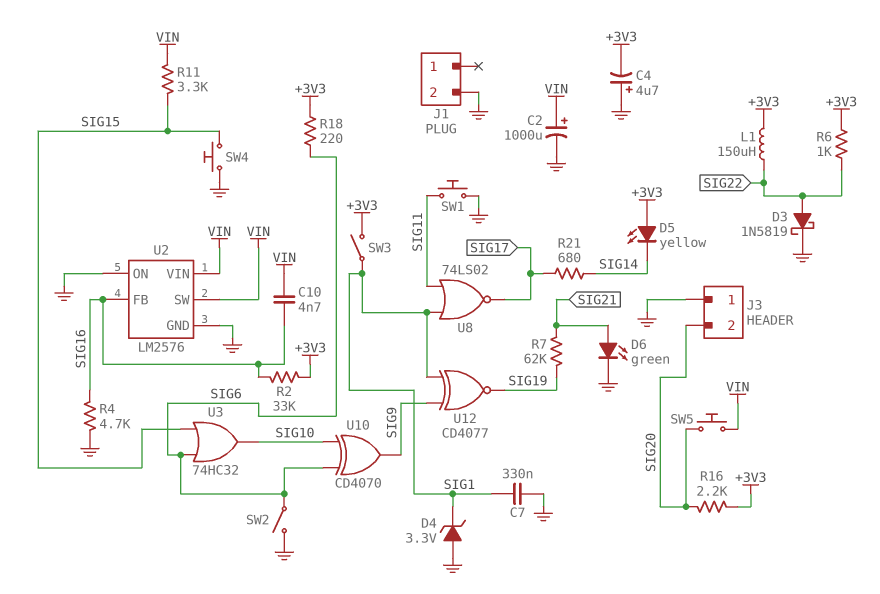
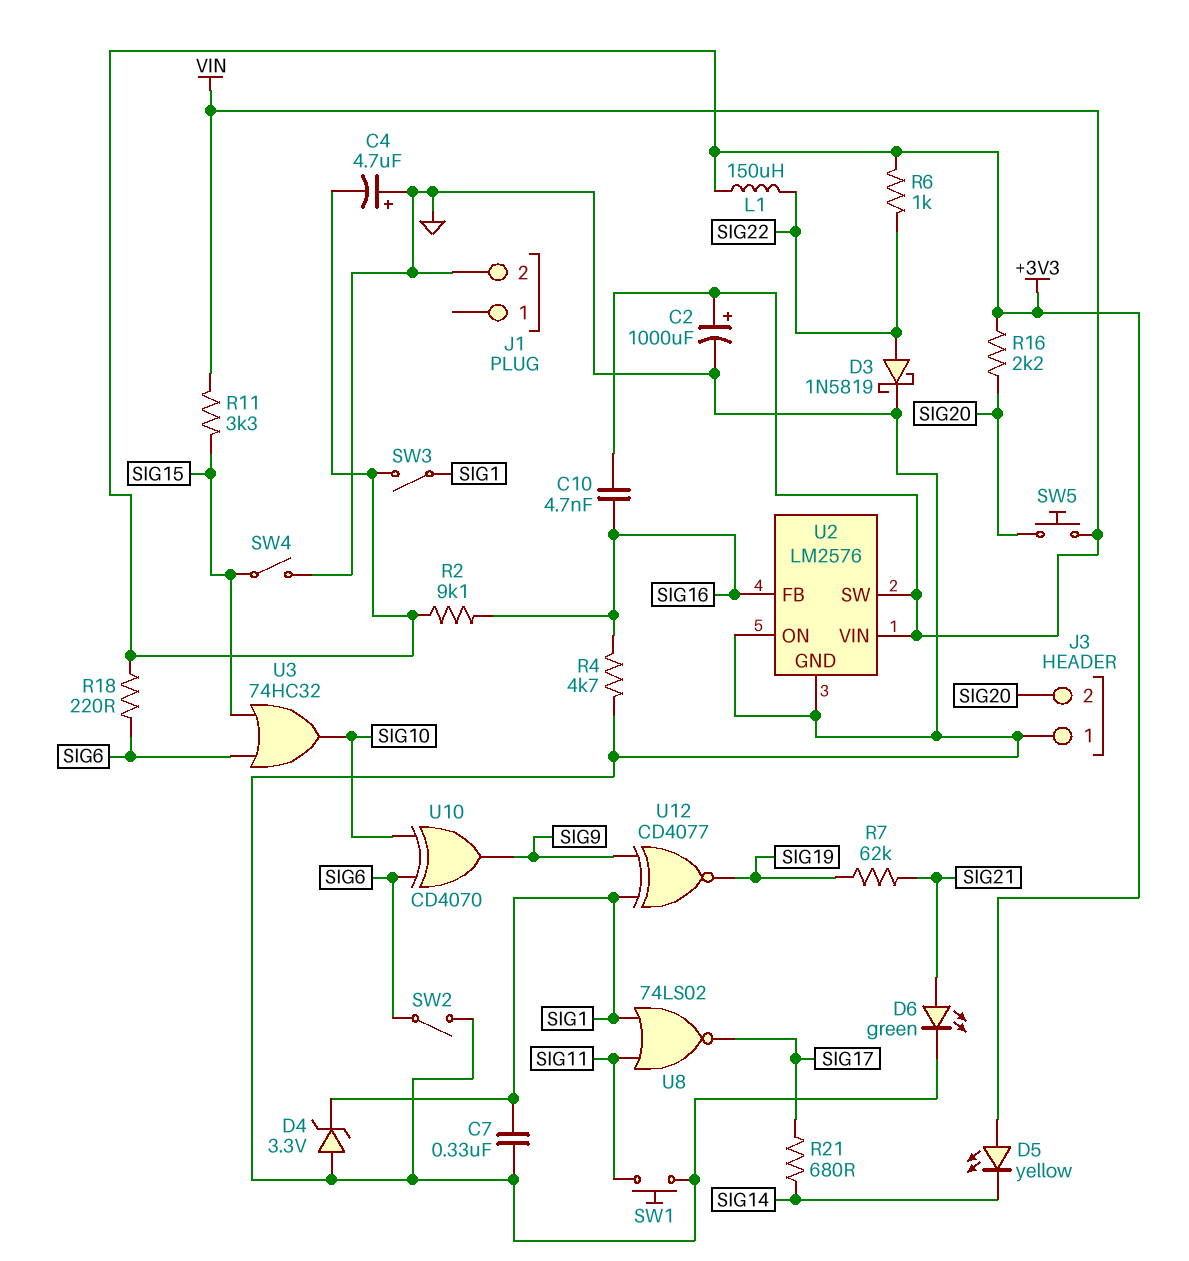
R2: 33k (+3V3, SIG16) -> 9.1k (+3V3, SIG16)
SW4: button (GND, SIG15) -> switch (GND, SIG15)

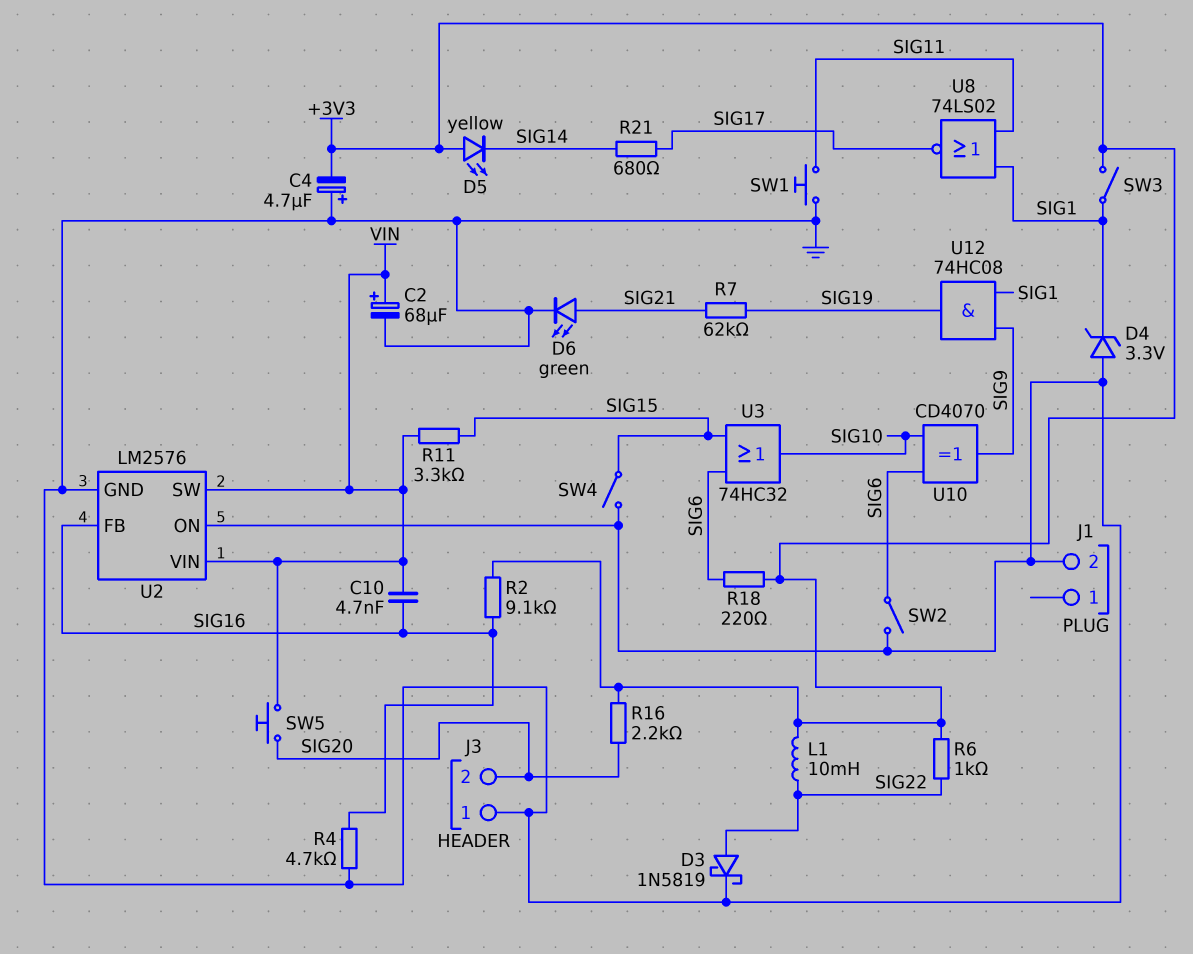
C2: 1000uF (plus VIN, minus GND) -> 68uF (plus VIN, minus GND)
C7: 330nF (GND, SIG1) -> none
L1: 150uH (+3V3, SIG22) -> 10mH (+3V3, SIG22)
U12: XNOR CD4077 (in SIG1, in SIG9, out SIG19) -> AND 74HC08 (in SIG1, in SIG9, out SIG19)

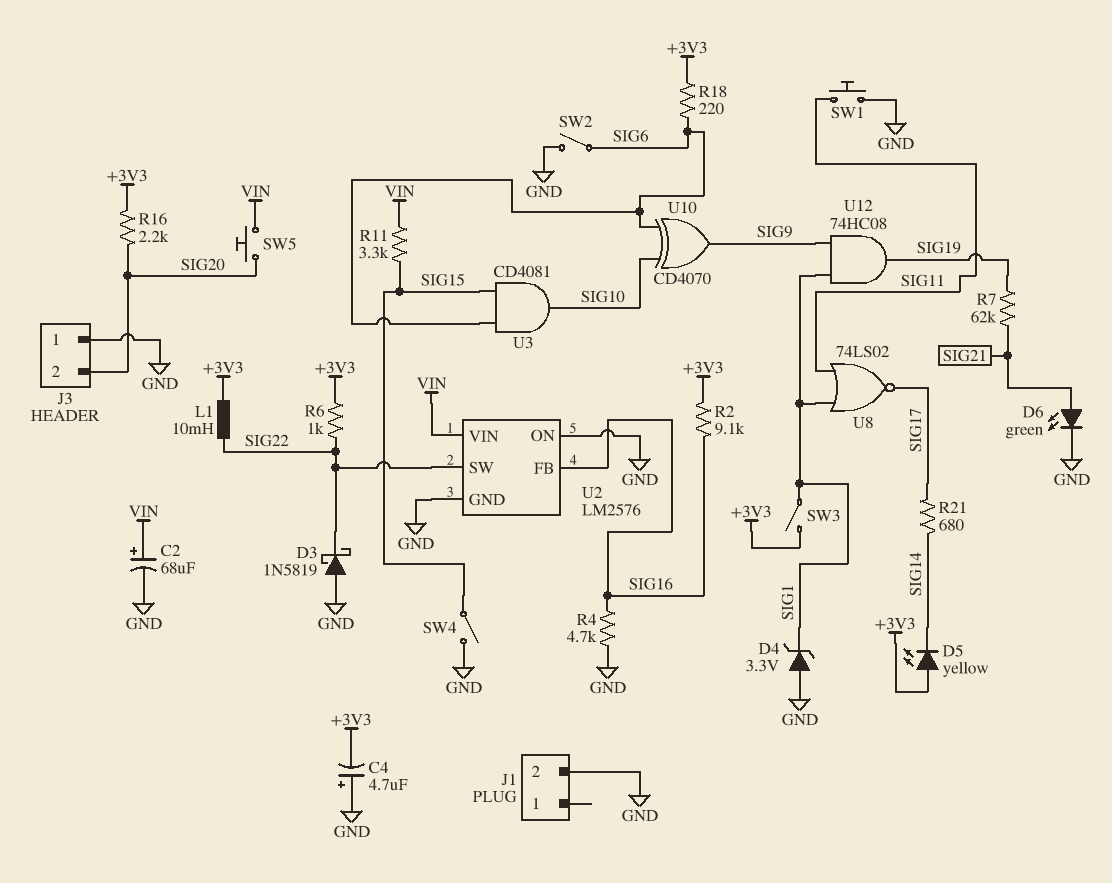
C10: 4.7nF (SIG16, VIN) -> none
D3: schottky 1N5819 (A SIG22, K GND) -> schottky 1N5819 (A GND, K SIG22)
U2 pin SW: VIN -> SIG22
U3: OR 74HC32 (in SIG6, in SIG15, out SIG10) -> AND CD4081 (in SIG6, in SIG15, out SIG10)

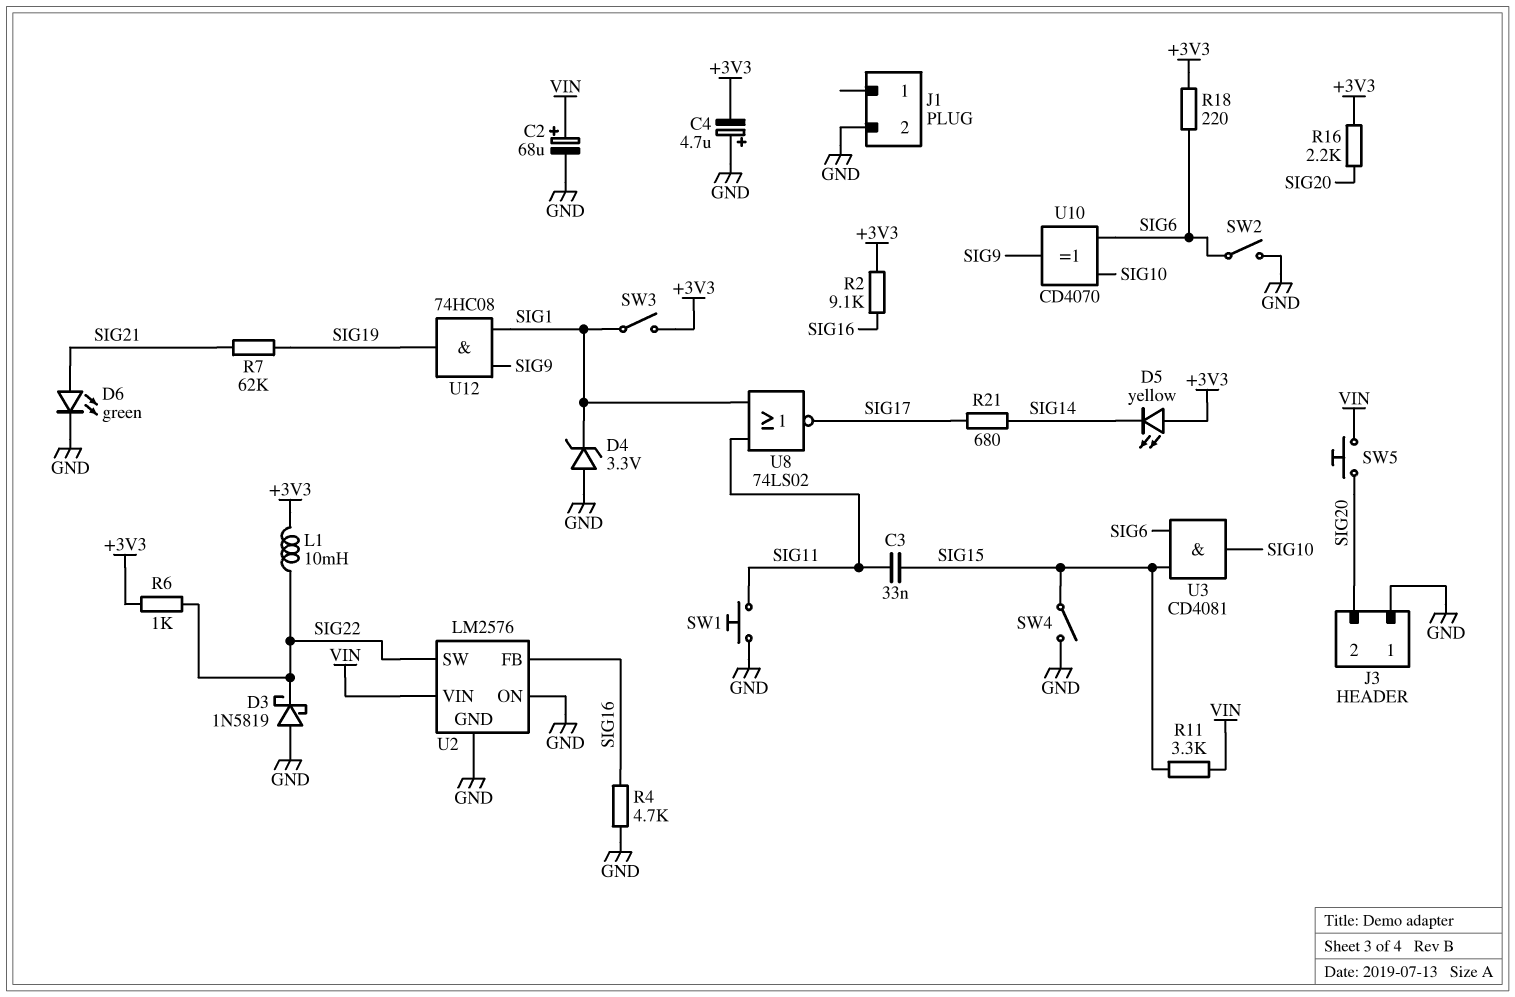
C3: none -> 33nF (SIG11, SIG15)

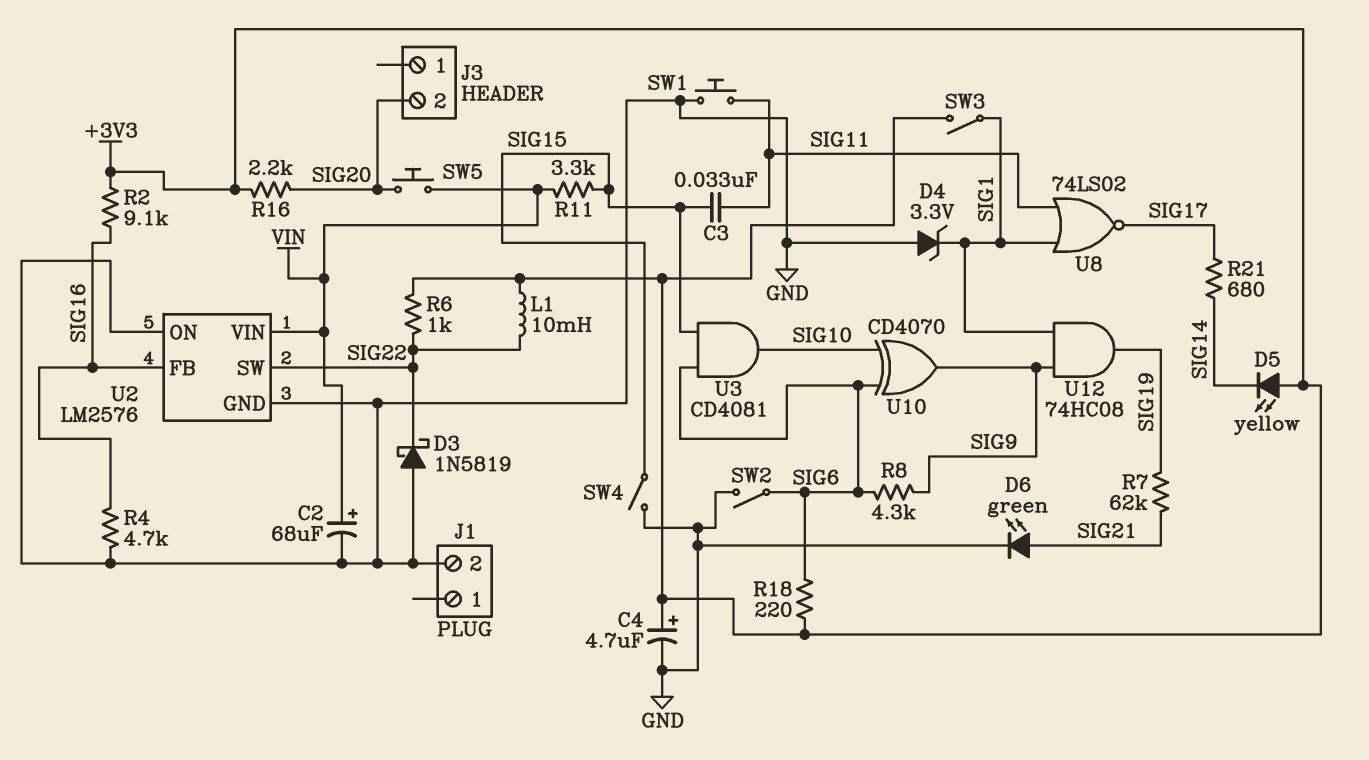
C4: 4.7uF (plus GND, minus +3V3) -> 4.7uF (plus +3V3, minus GND)
J3 pin 1: GND -> none
R8: none -> 4.3k (SIG6, SIG9)

